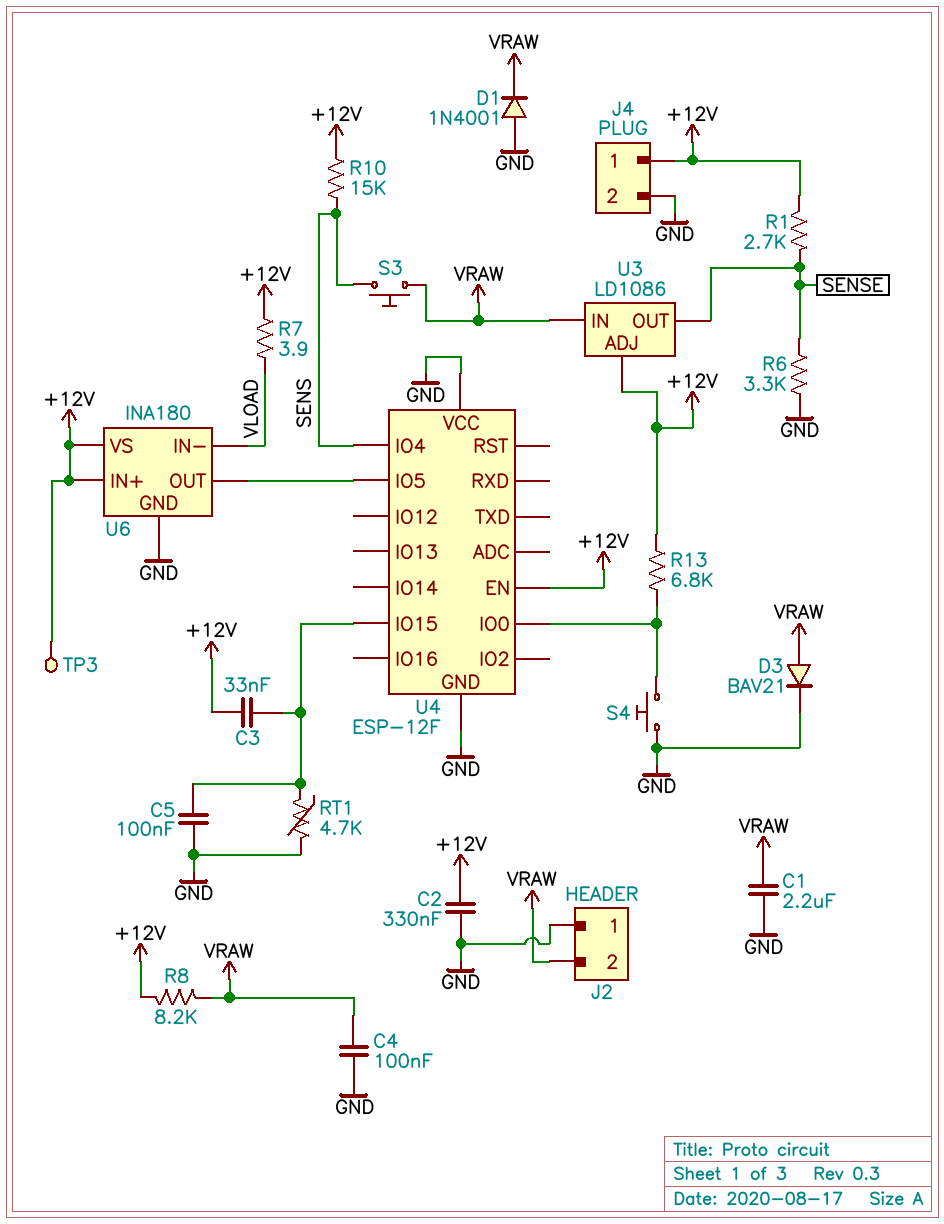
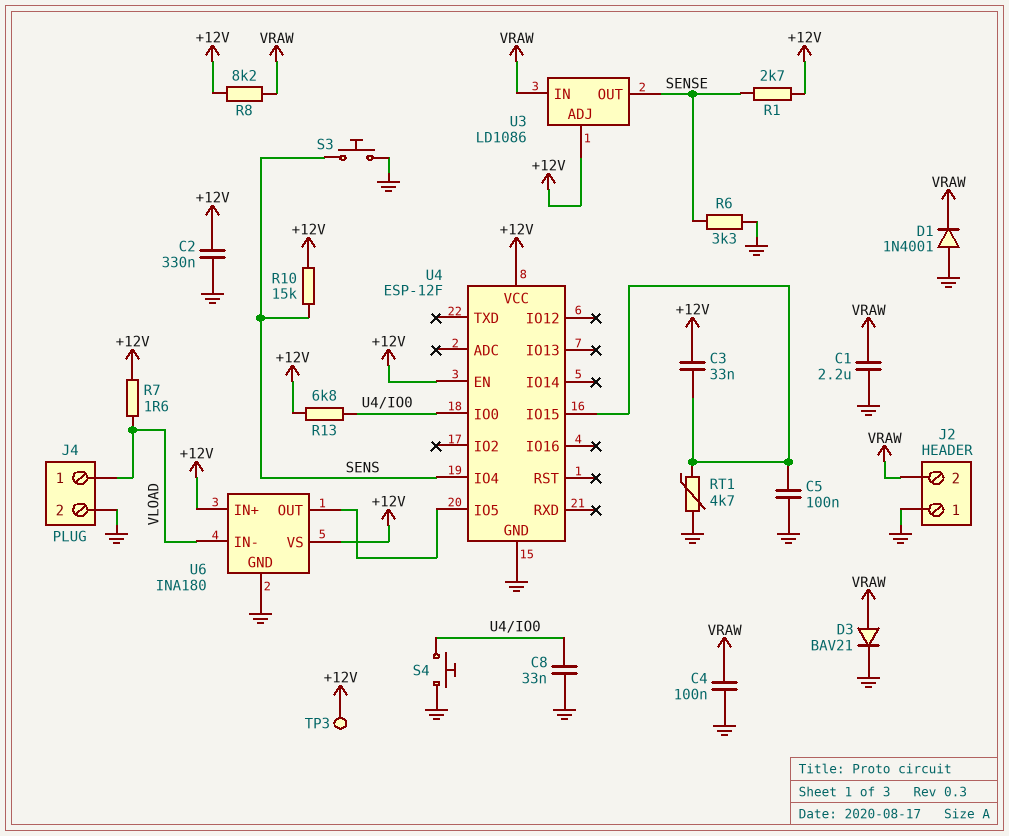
C8: none -> 33nF (GND, U4/IO0)
J4 pin 1: +12V -> VLOAD
R7: 3.9 (+12V, VLOAD) -> 1.6 (+12V, VLOAD)
S3: button (SENS, VRAW) -> button (GND, SENS)
U4 pin VCC: GND -> +12V

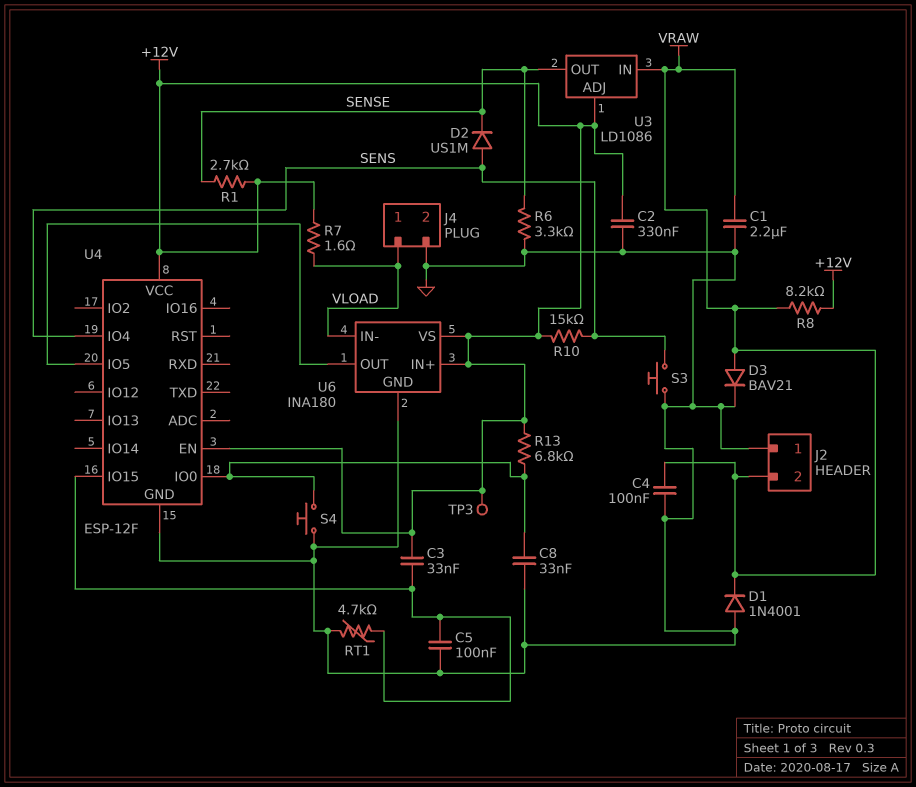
D2: none -> diode US1M (A SENS, K SENSE)

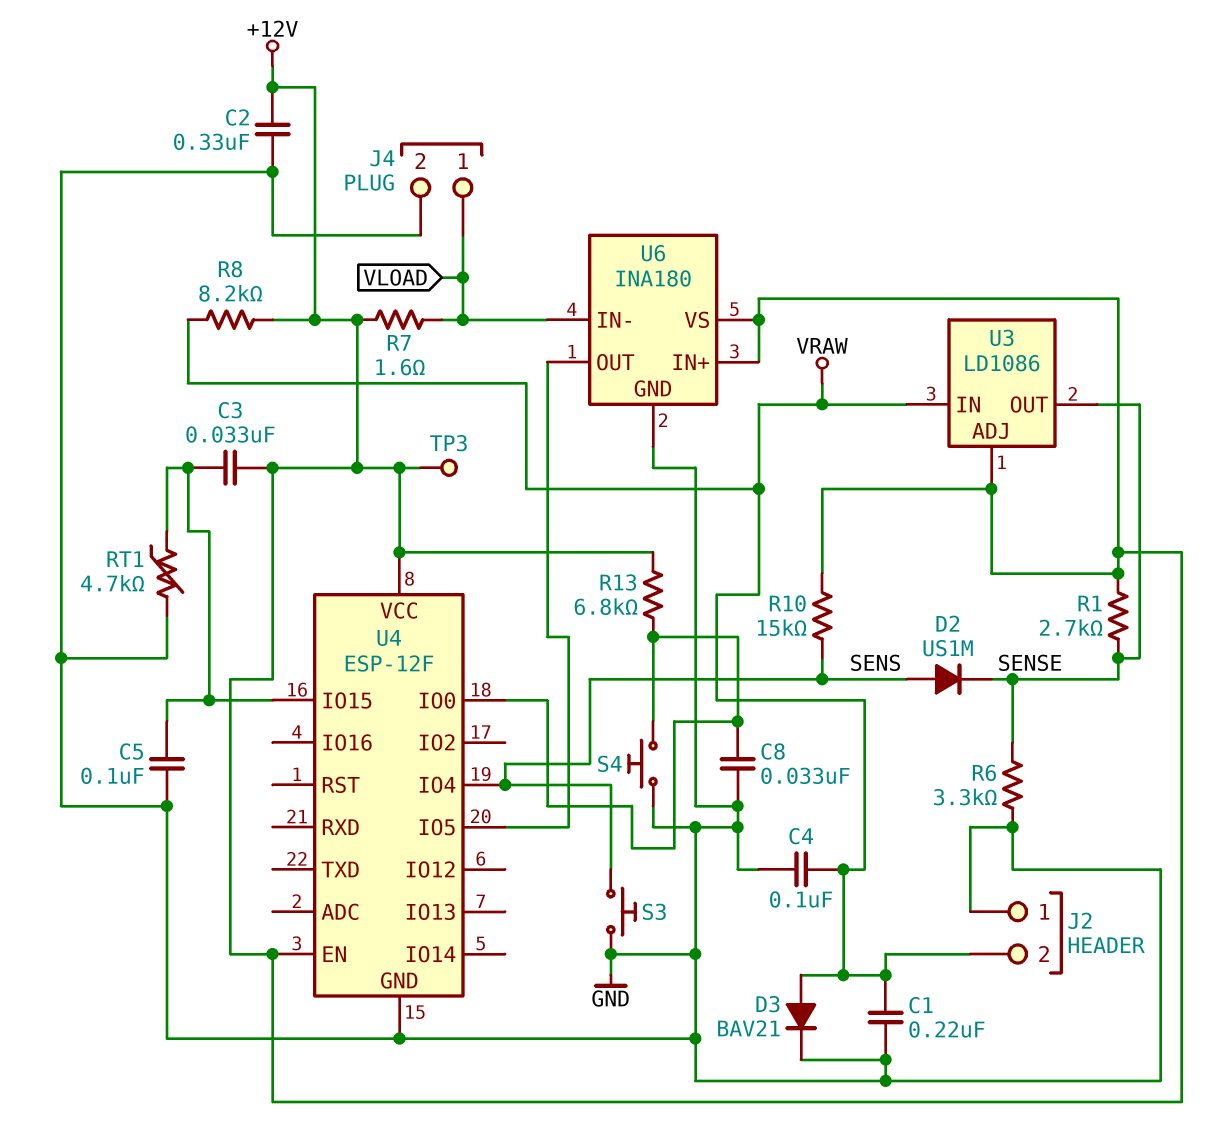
C1: 2.2uF (GND, VRAW) -> 220nF (GND, VRAW)
D1: diode 1N4001 (A GND, K VRAW) -> none

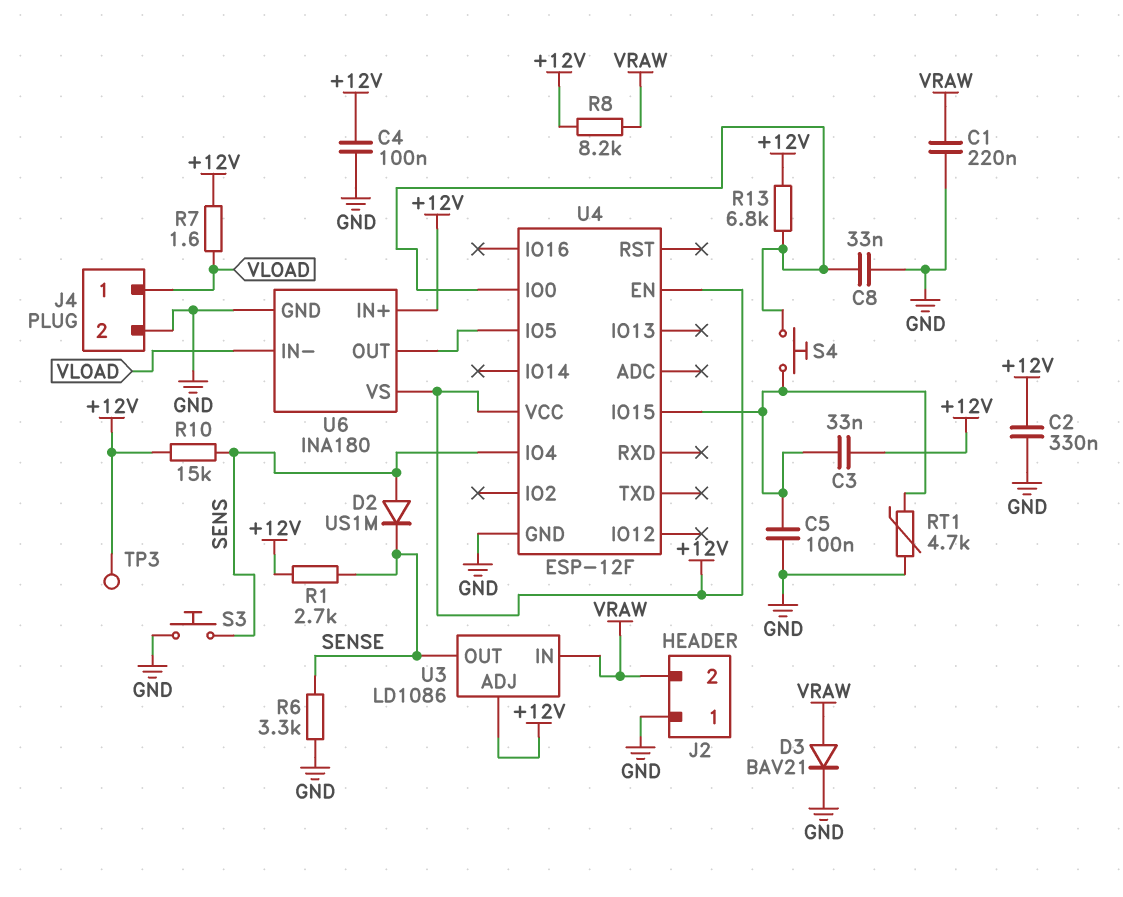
C4: 100nF (GND, VRAW) -> 100nF (+12V, GND)
S4: button (GND, U4/IO0) -> button (U4/IO0, U4/IO15)

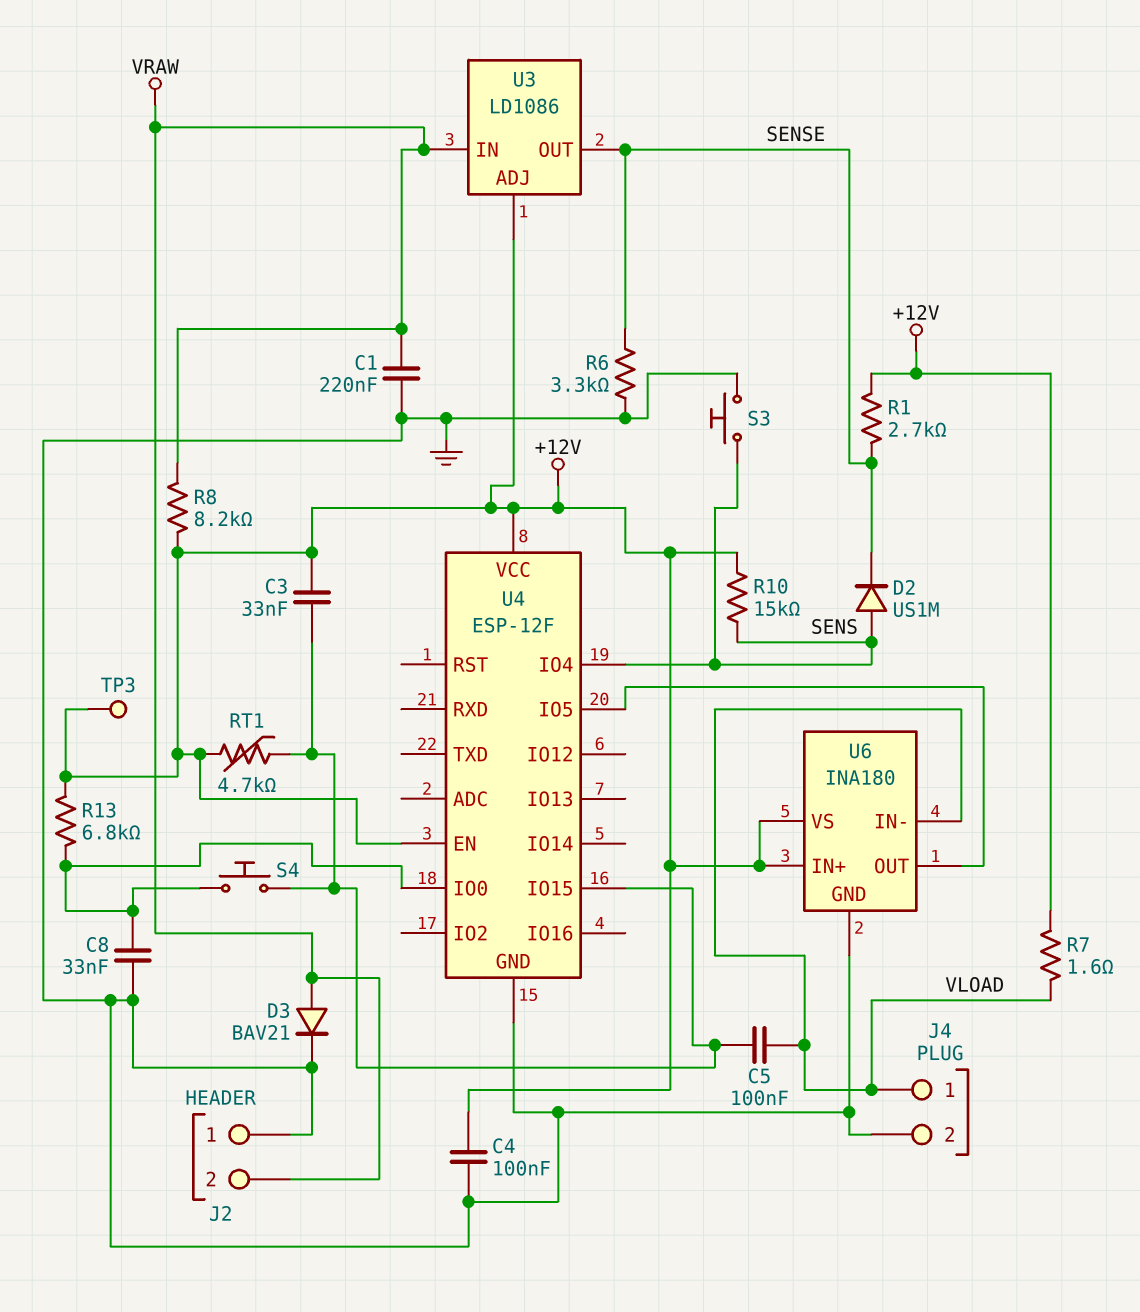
C2: 330nF (+12V, GND) -> none
C5: 100nF (GND, U4/IO15) -> 100nF (U4/IO15, VLOAD)
RT1: 4.7k (GND, U4/IO15) -> 4.7k (+12V, U4/IO15)

